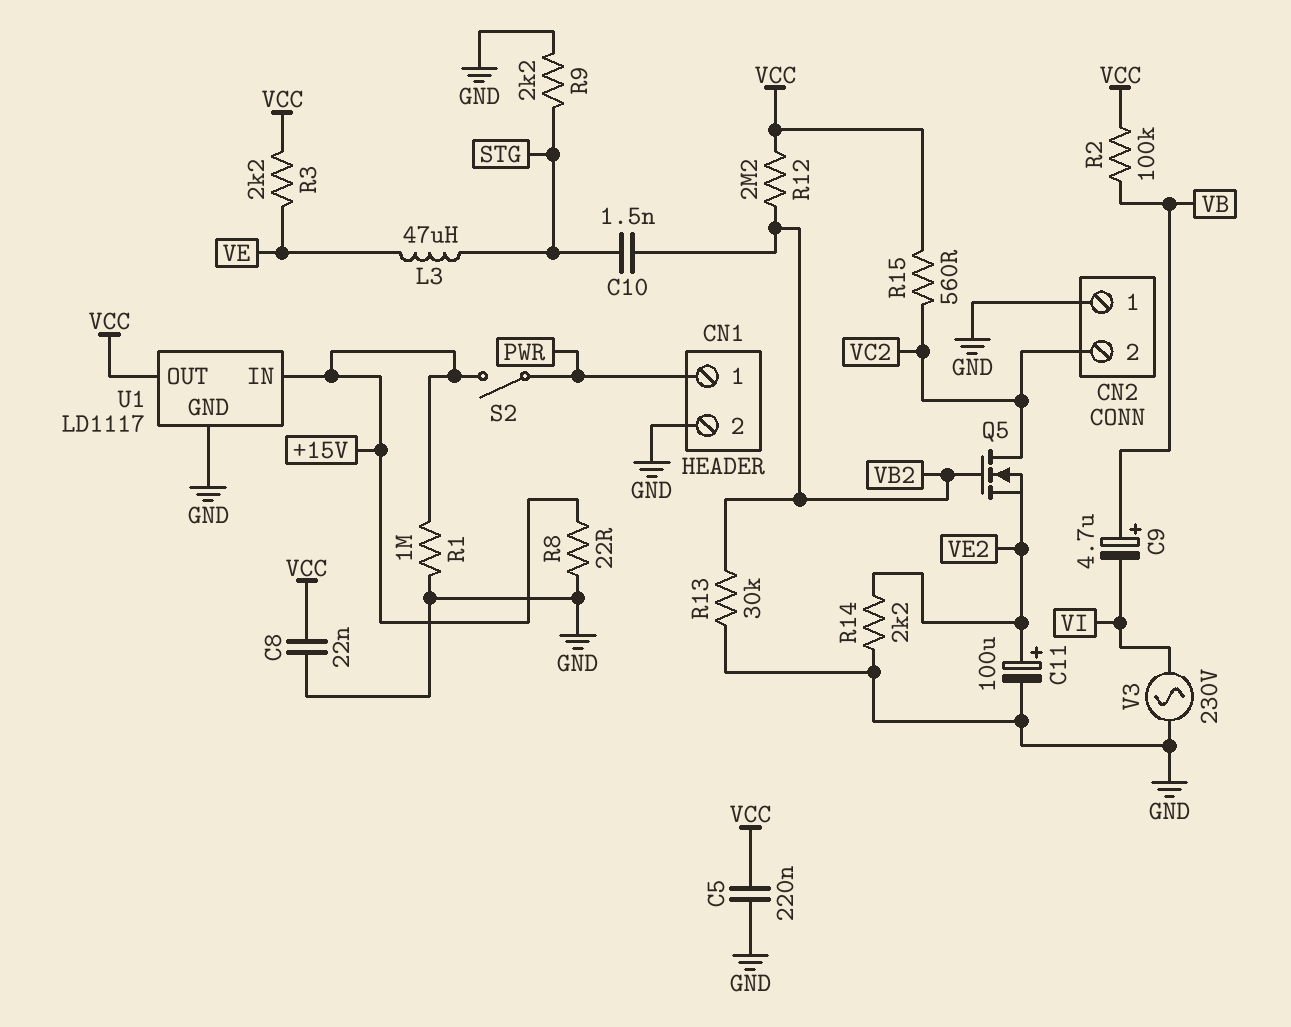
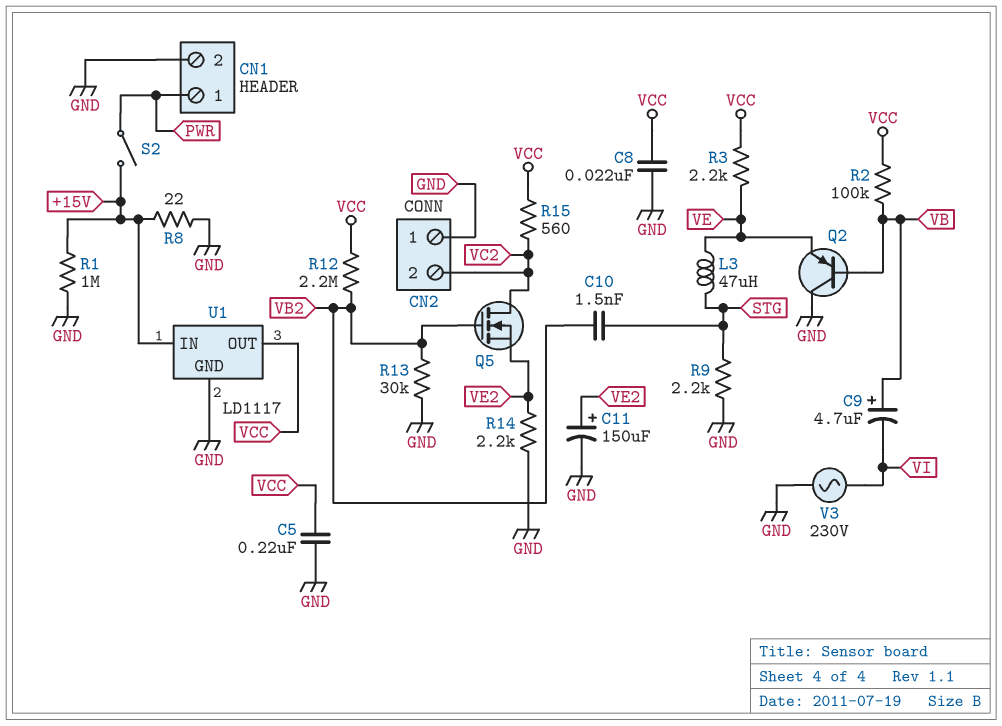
C11: 100uF (plus VE2, minus GND) -> 150uF (plus VE2, minus GND)
Q2: none -> PNP (B VB, C GND, E VE)

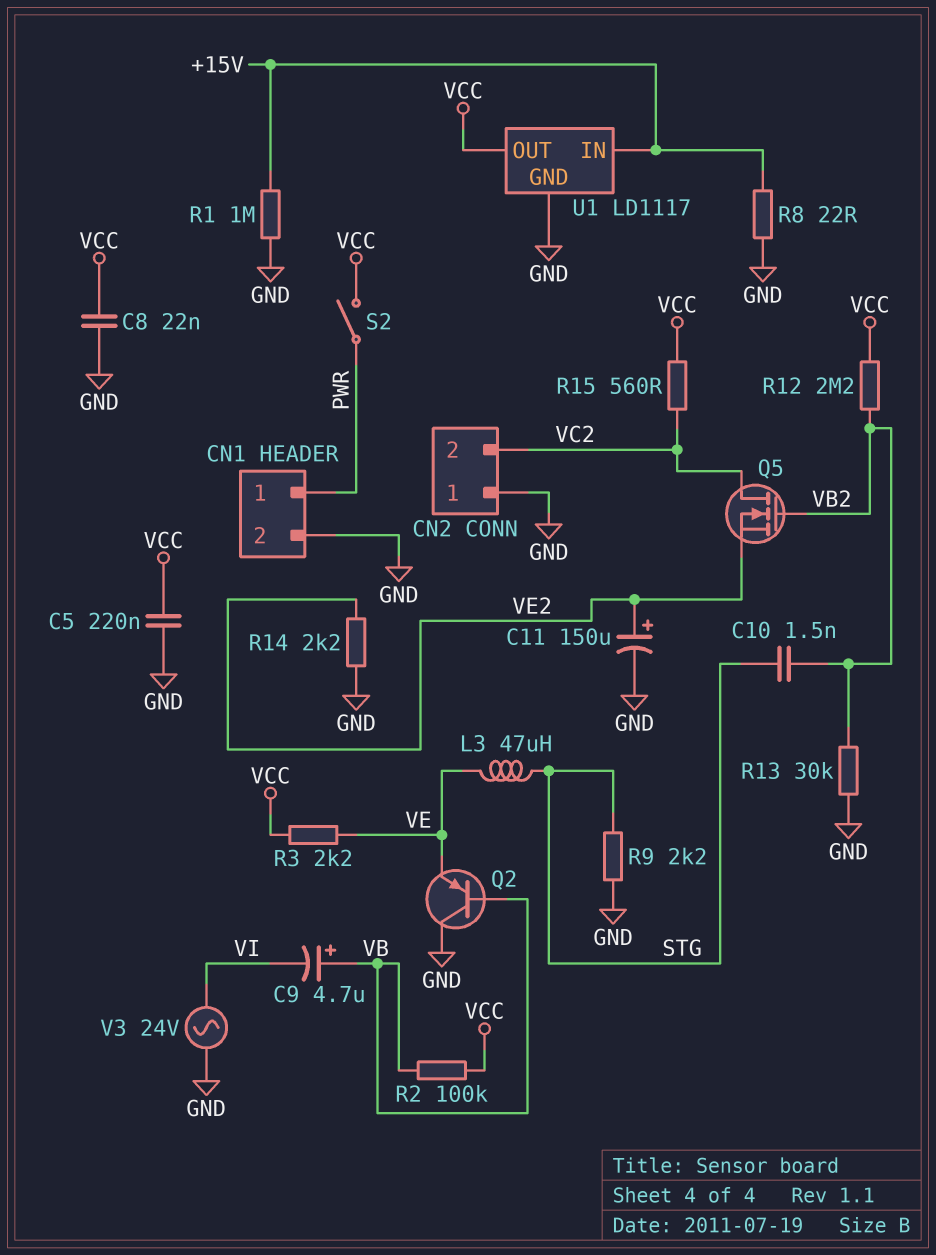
S2: switch (+15V, PWR) -> switch (PWR, VCC)
V3: AC 230V (GND, VI) -> AC 24V (GND, VI)

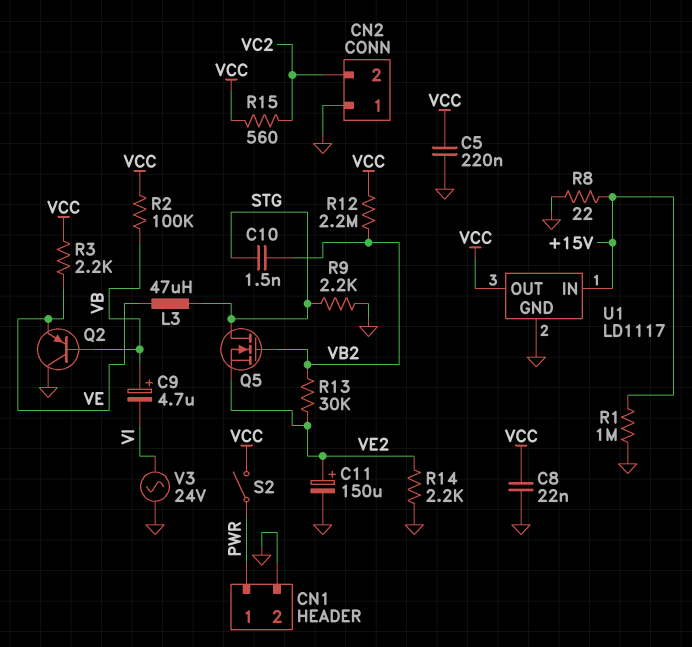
Q5: NMOS (G VB2, D VC2, S VE2) -> NMOS (G VB2, D STG, S VE2)
R13: 30k (GND, VB2) -> 30k (VB2, VE2)

